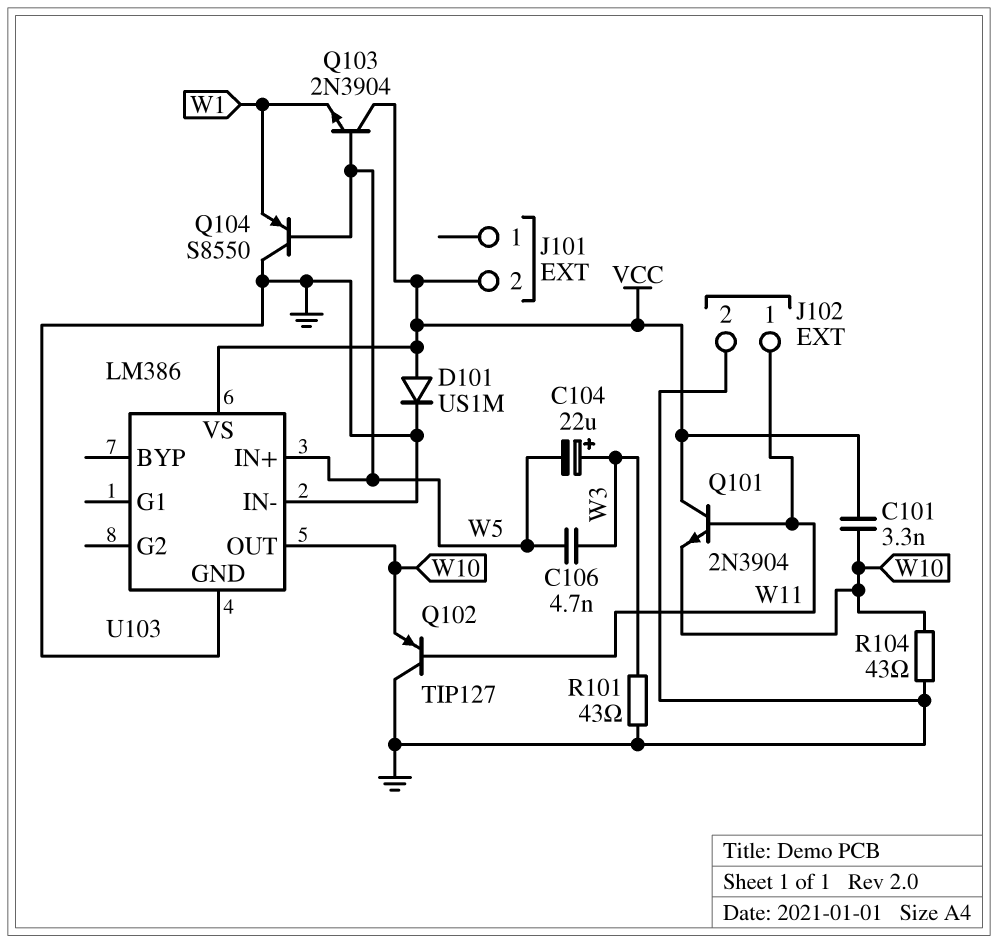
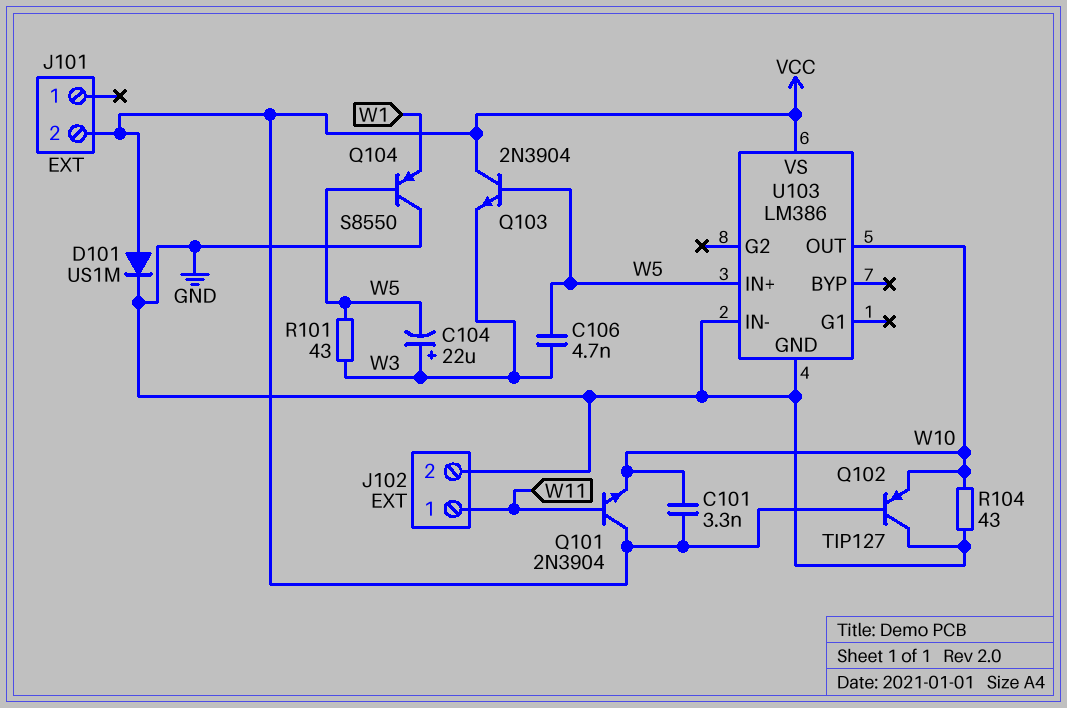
Q102: PNP TIP127 (B W11, C GND, E W10) -> PNP TIP127 (B VCC, C GND, E W10)
Q103: NPN 2N3904 (B W5, C VCC, E W1) -> NPN 2N3904 (B W5, C VCC, E W3)
R101: 43 (GND, W3) -> 43 (W3, W5)

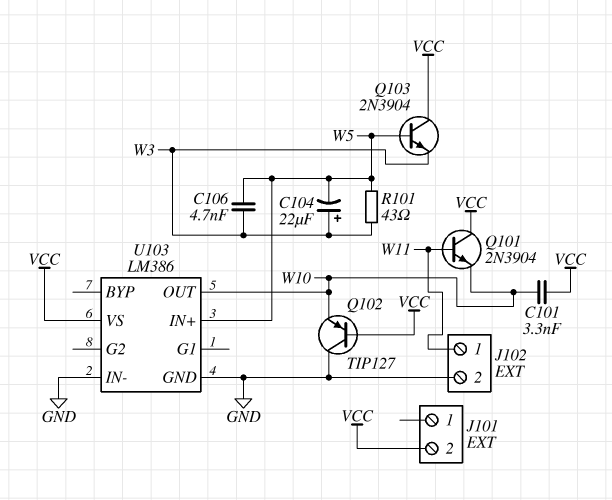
D101: diode US1M (A VCC, K GND) -> none
Q104: PNP S8550 (B W5, C GND, E W1) -> none
R104: 43 (GND, W10) -> none

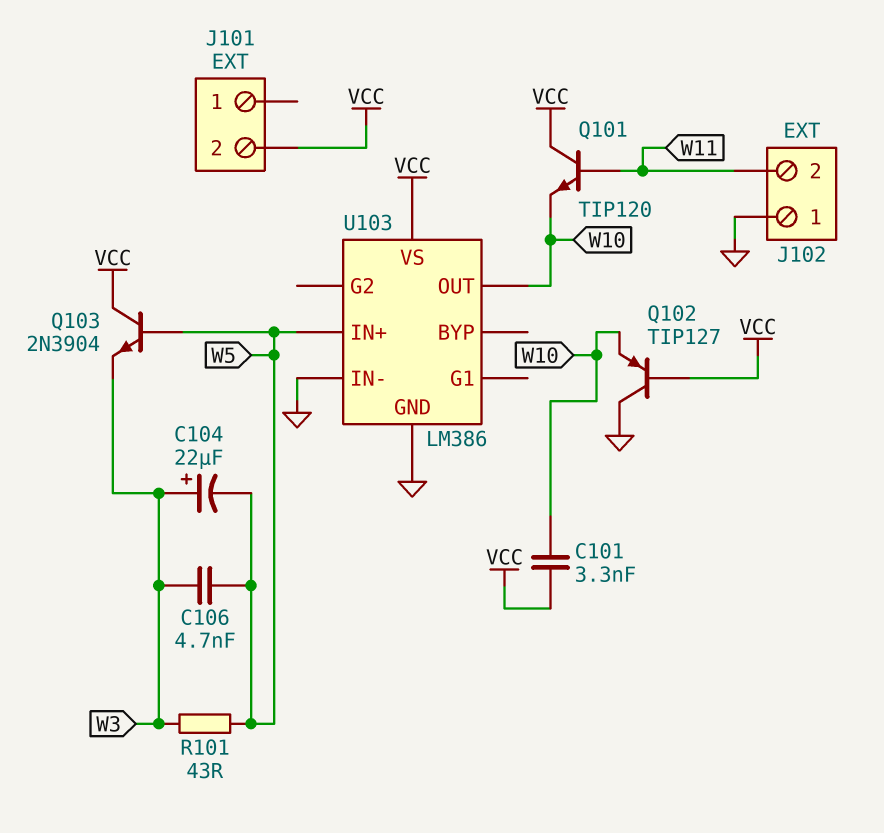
J102 pin 1: W11 -> GND
J102 pin 2: GND -> W11
Q101: NPN 2N3904 (B W11, C VCC, E W10) -> NPN TIP120 (B W11, C VCC, E W10)

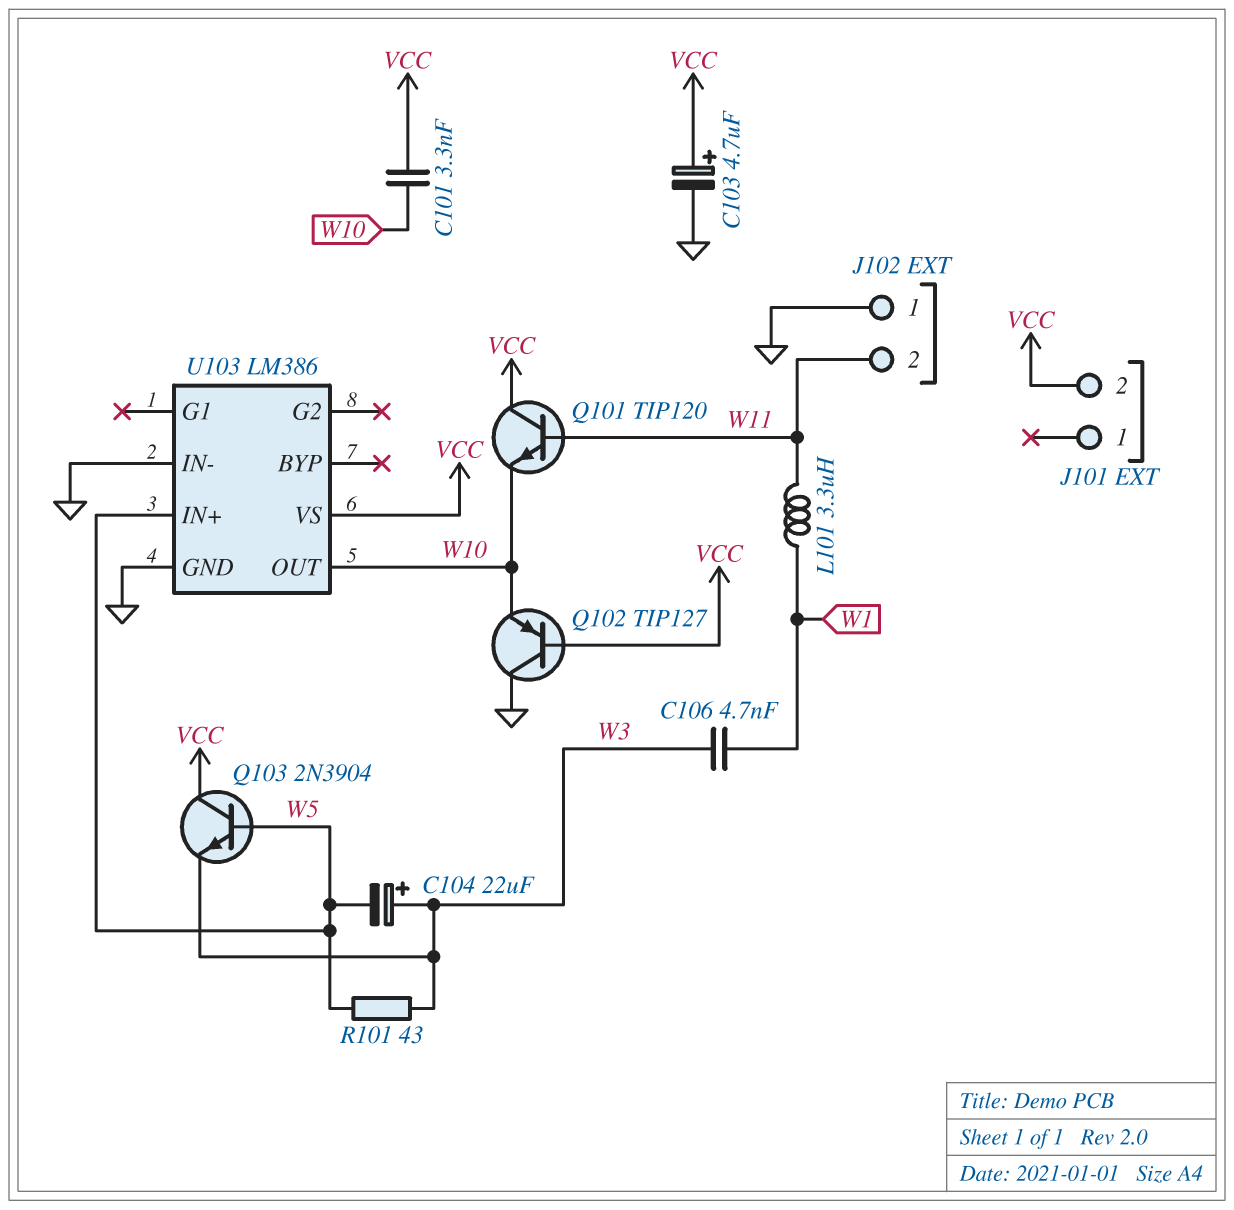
C103: none -> 4.7uF (plus VCC, minus GND)
C106: 4.7nF (W3, W5) -> 4.7nF (W1, W3)
L101: none -> 3.3uH (W1, W11)

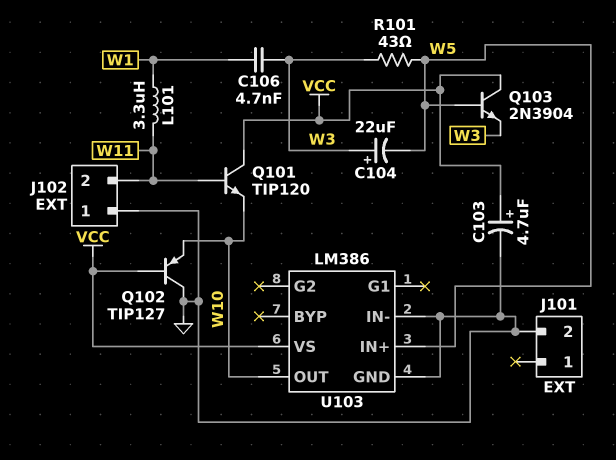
C101: 3.3nF (VCC, W10) -> none
J101 pin 2: VCC -> GND

